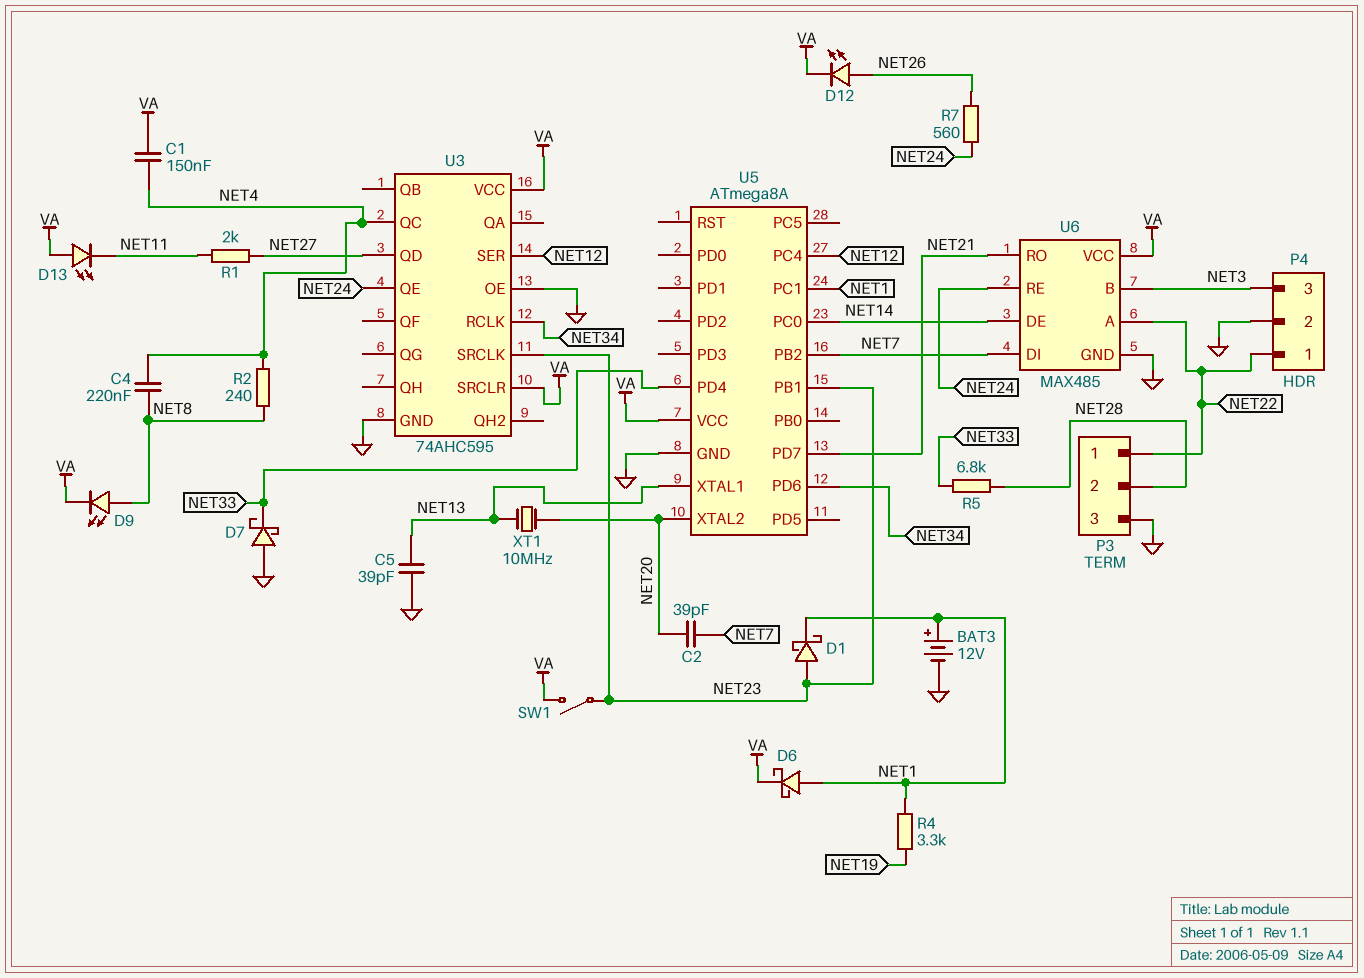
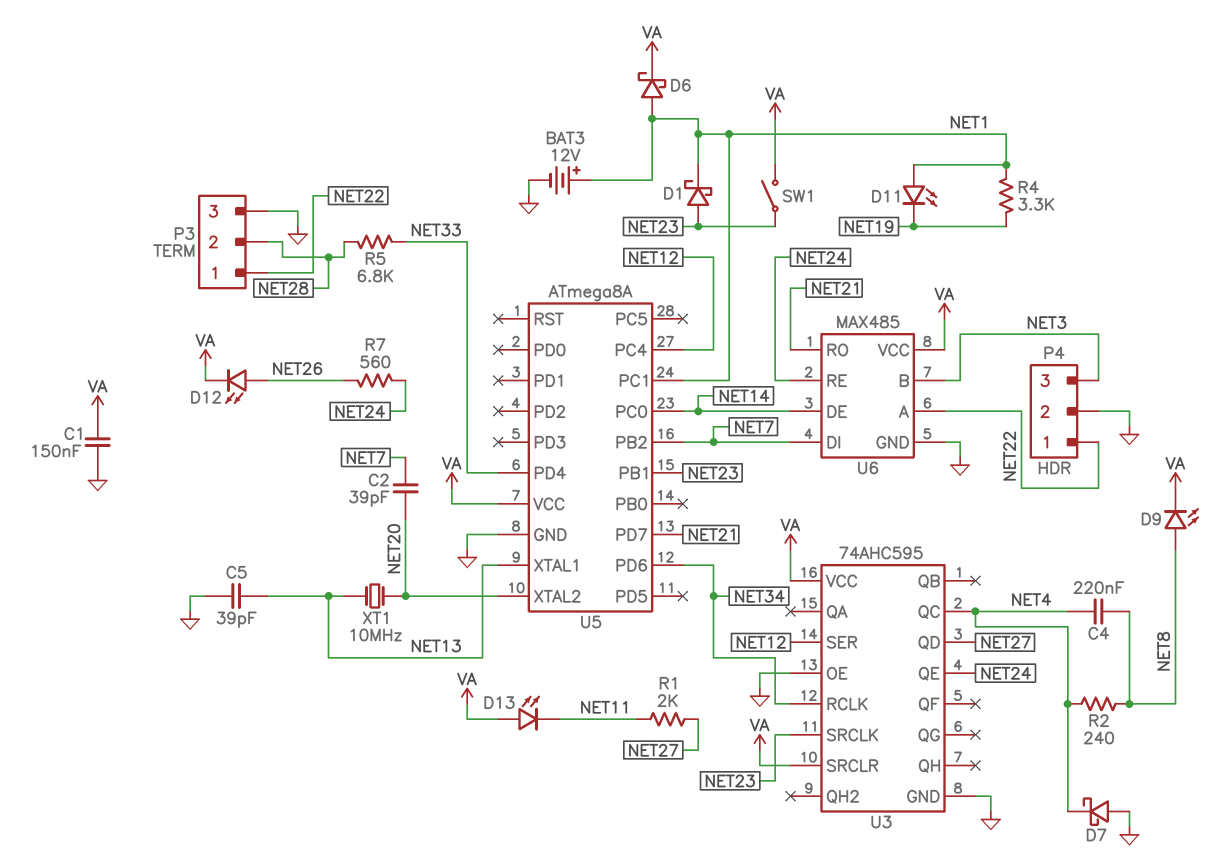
C1: 150nF (NET4, VA) -> 150nF (GND, VA)
D7: schottky (A GND, K NET33) -> schottky (A GND, K NET4)
D11: none -> LED (A NET1, K NET19)

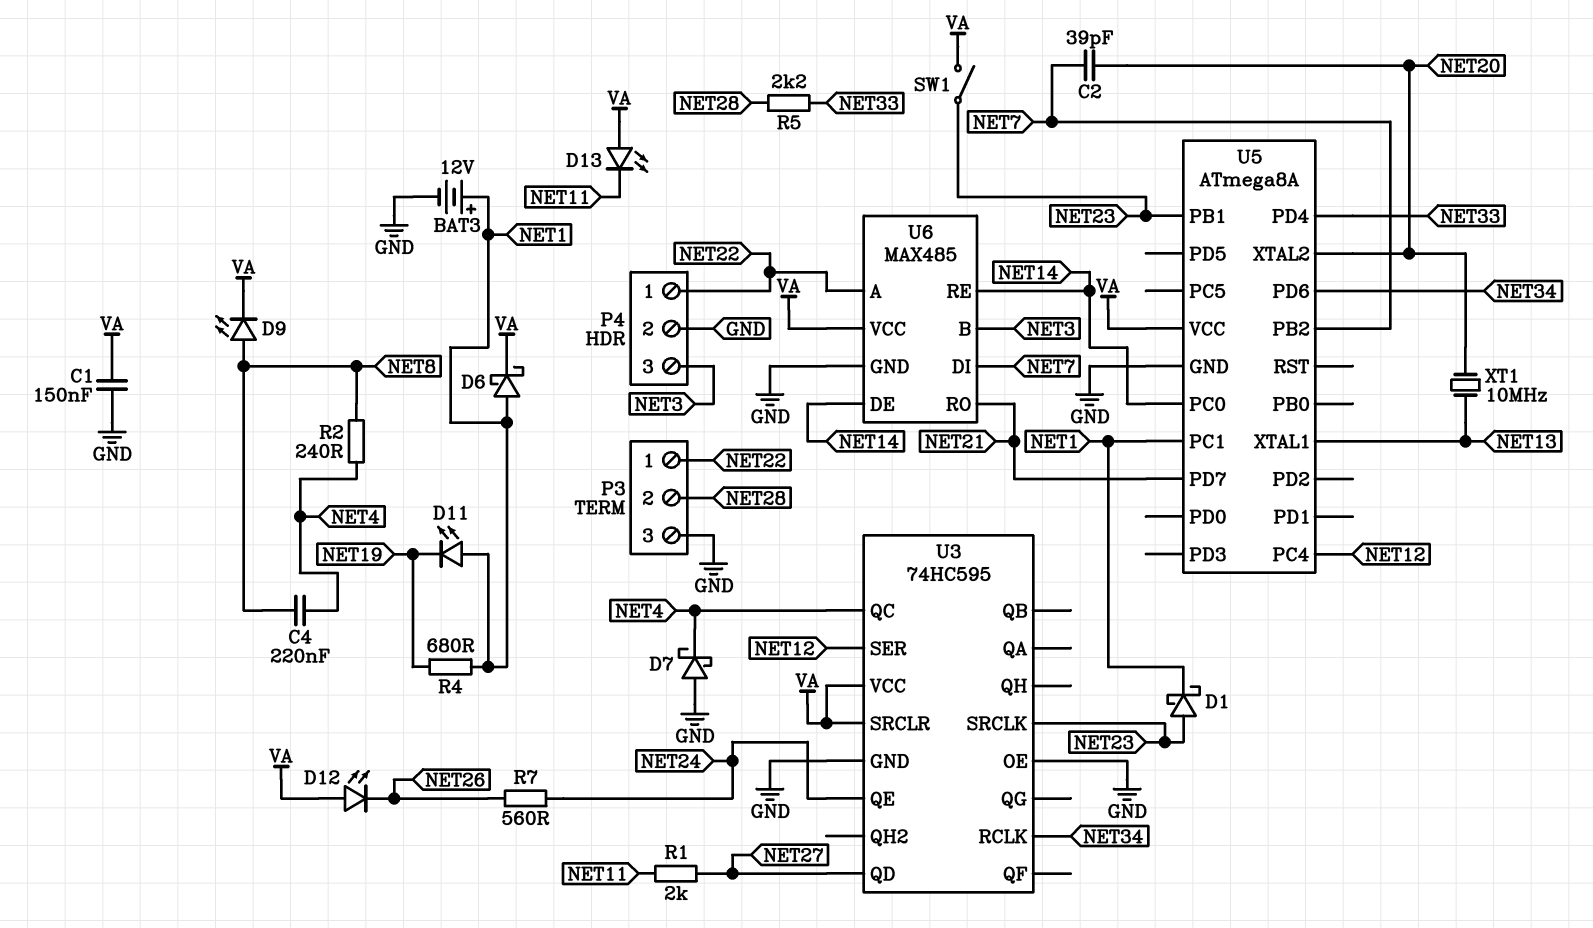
C5: 39pF (GND, NET13) -> none
D12: LED (A NET26, K VA) -> LED (A VA, K NET26)
R4: 3.3k (NET1, NET19) -> 680 (NET1, NET19)
R5: 6.8k (NET28, NET33) -> 2.2k (NET28, NET33)
U3: 74AHC595 -> 74HC595
U6 pin RE: NET24 -> NET14

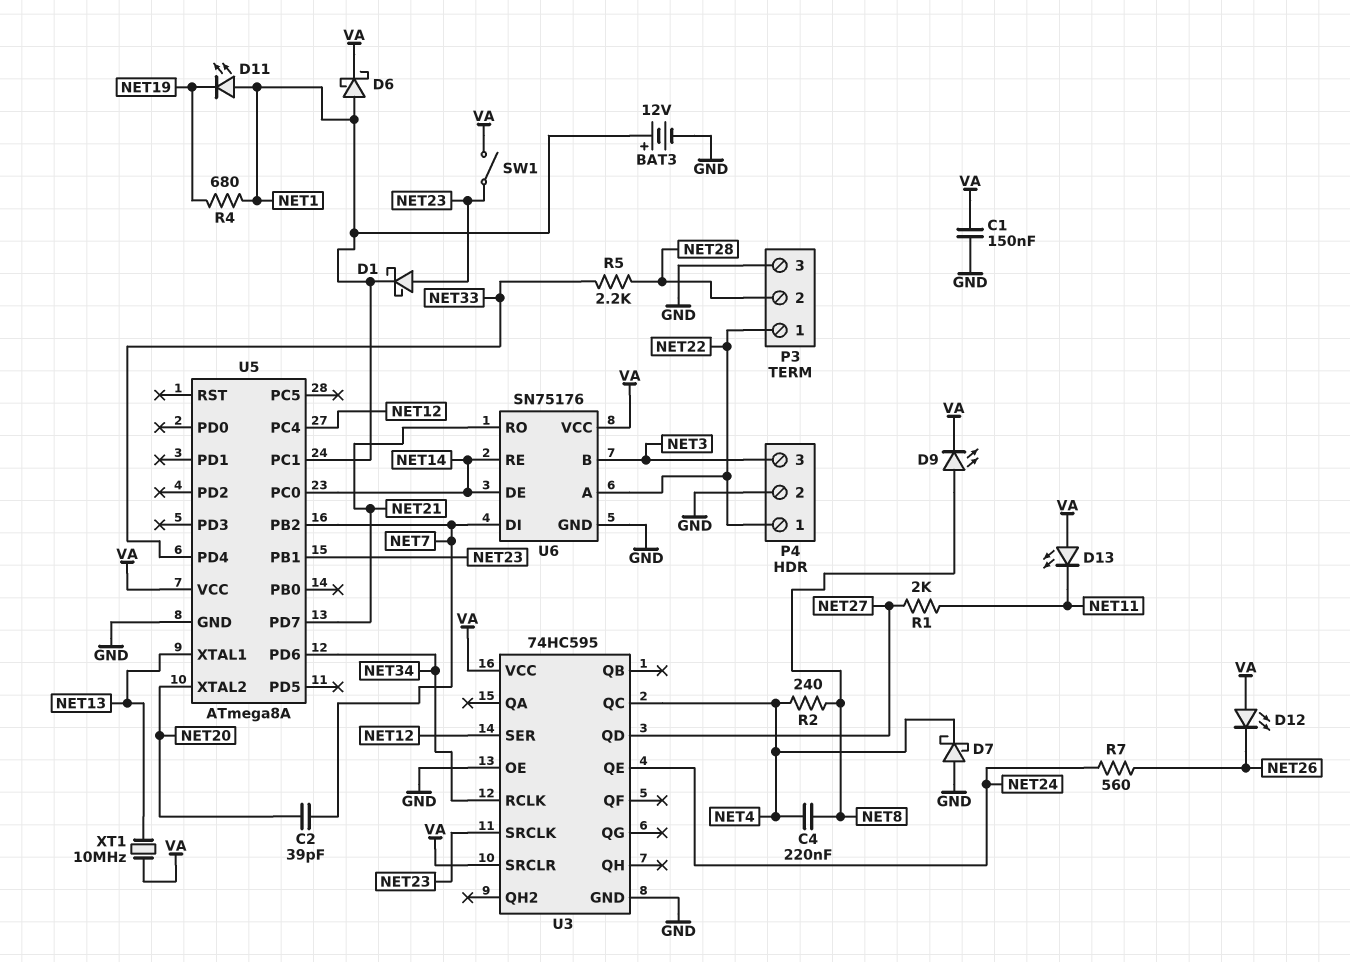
U6: MAX485 -> SN75176
XT1: 10MHz (NET13, NET20) -> 10MHz (NET13, VA)

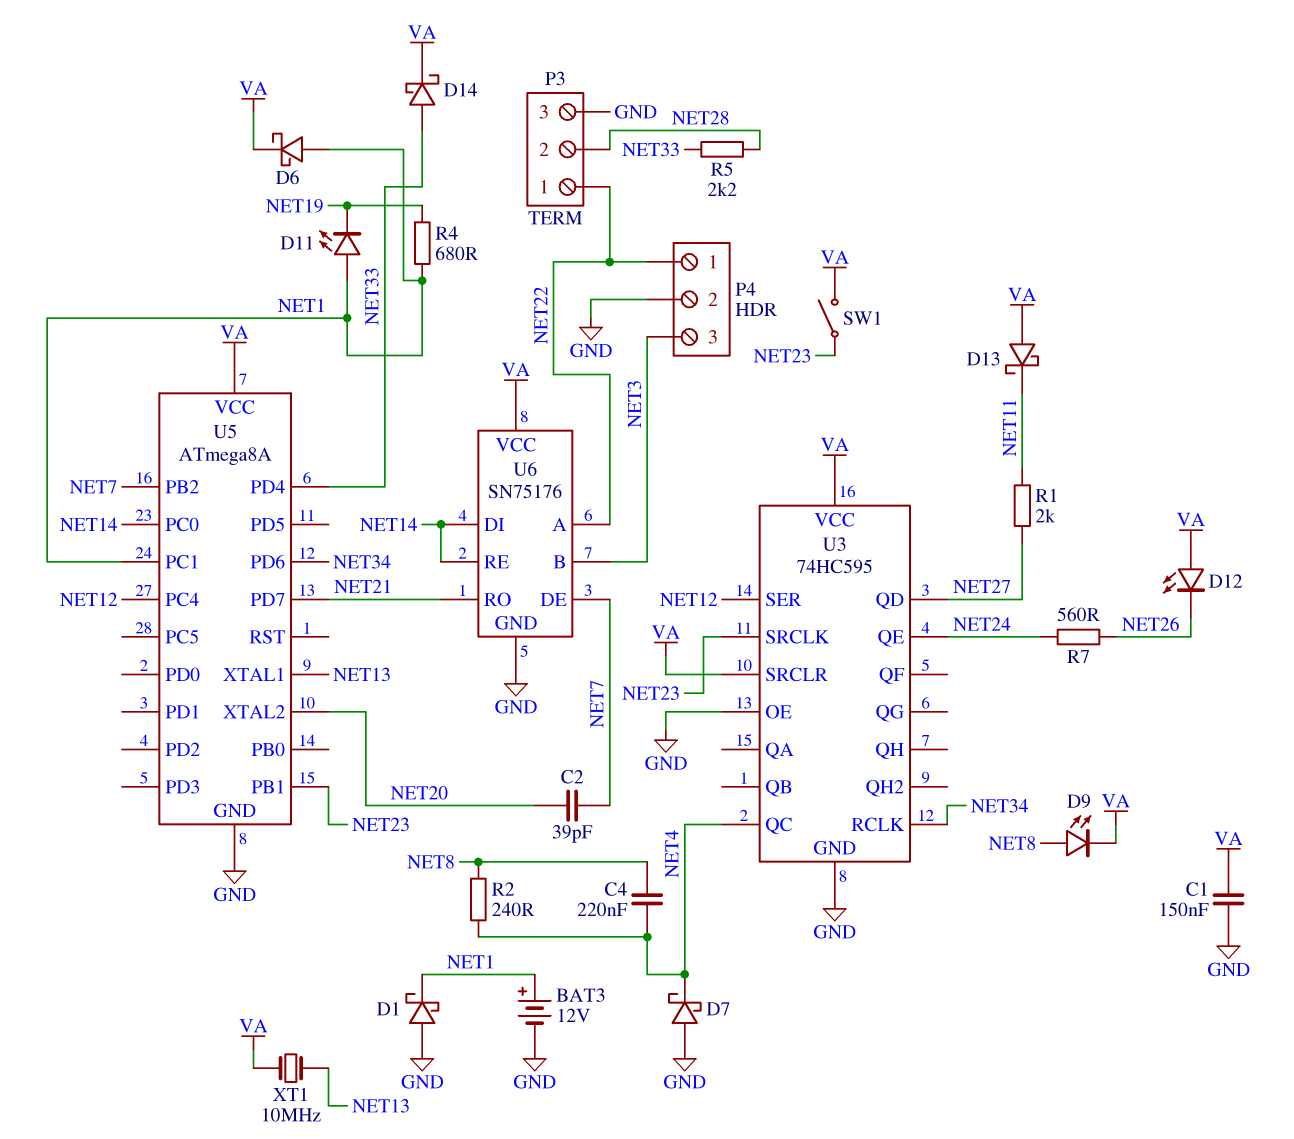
D1: schottky (A NET23, K NET1) -> schottky (A GND, K NET1)
D13: LED (A VA, K NET11) -> schottky (A VA, K NET11)
D14: none -> schottky (A NET33, K VA)
U6 pin DE: NET14 -> NET7
U6 pin DI: NET7 -> NET14

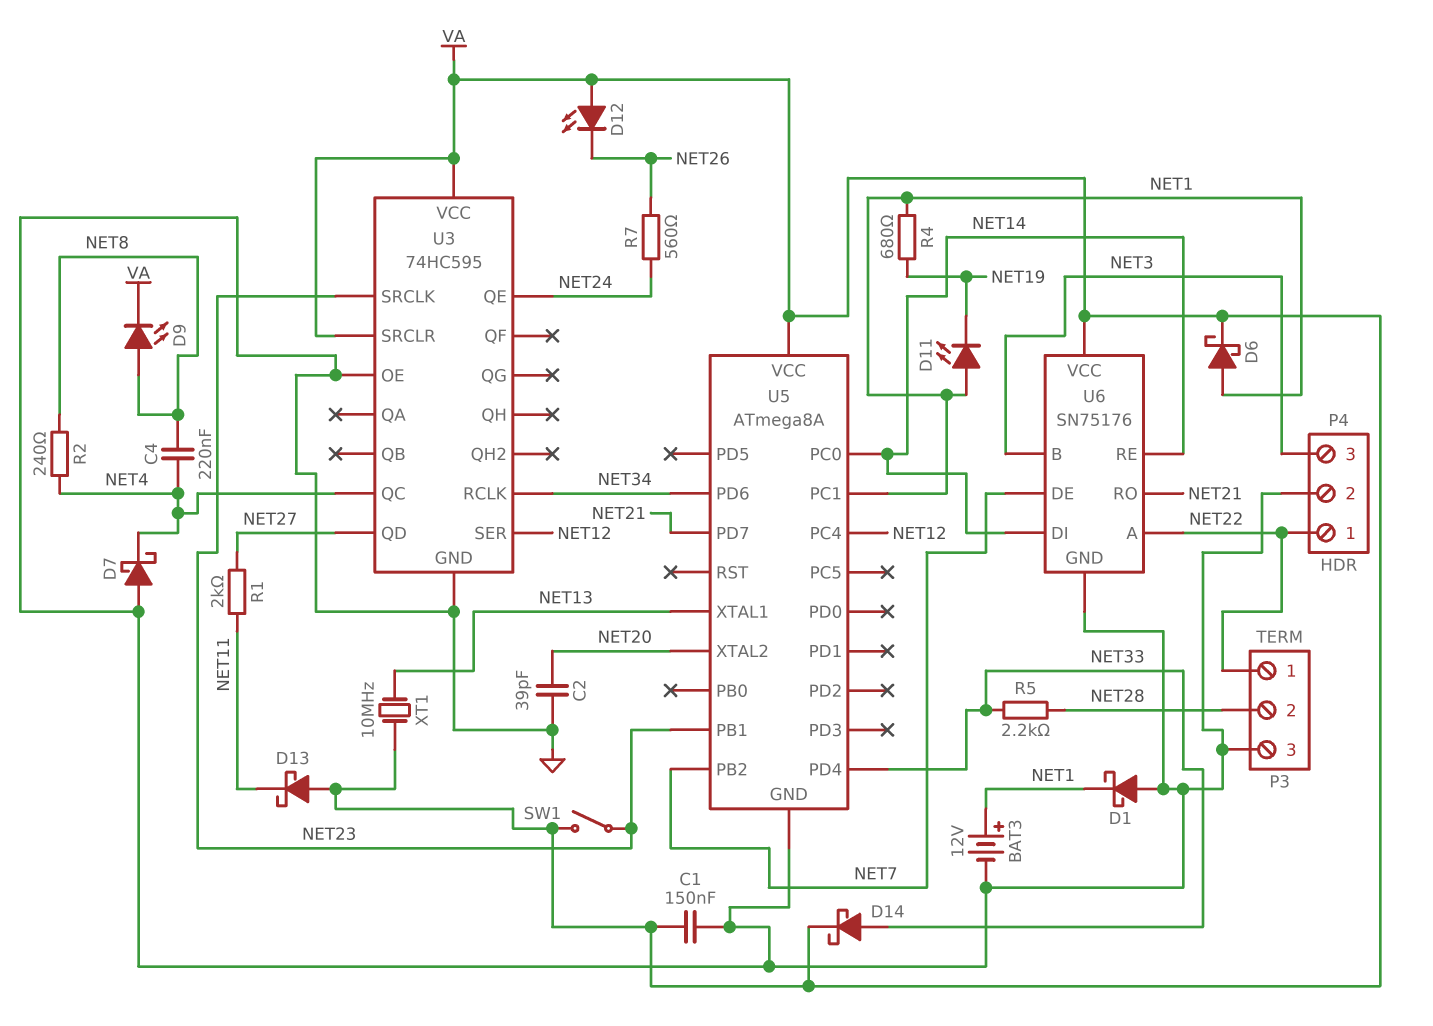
C2: 39pF (NET7, NET20) -> 39pF (GND, NET20)

